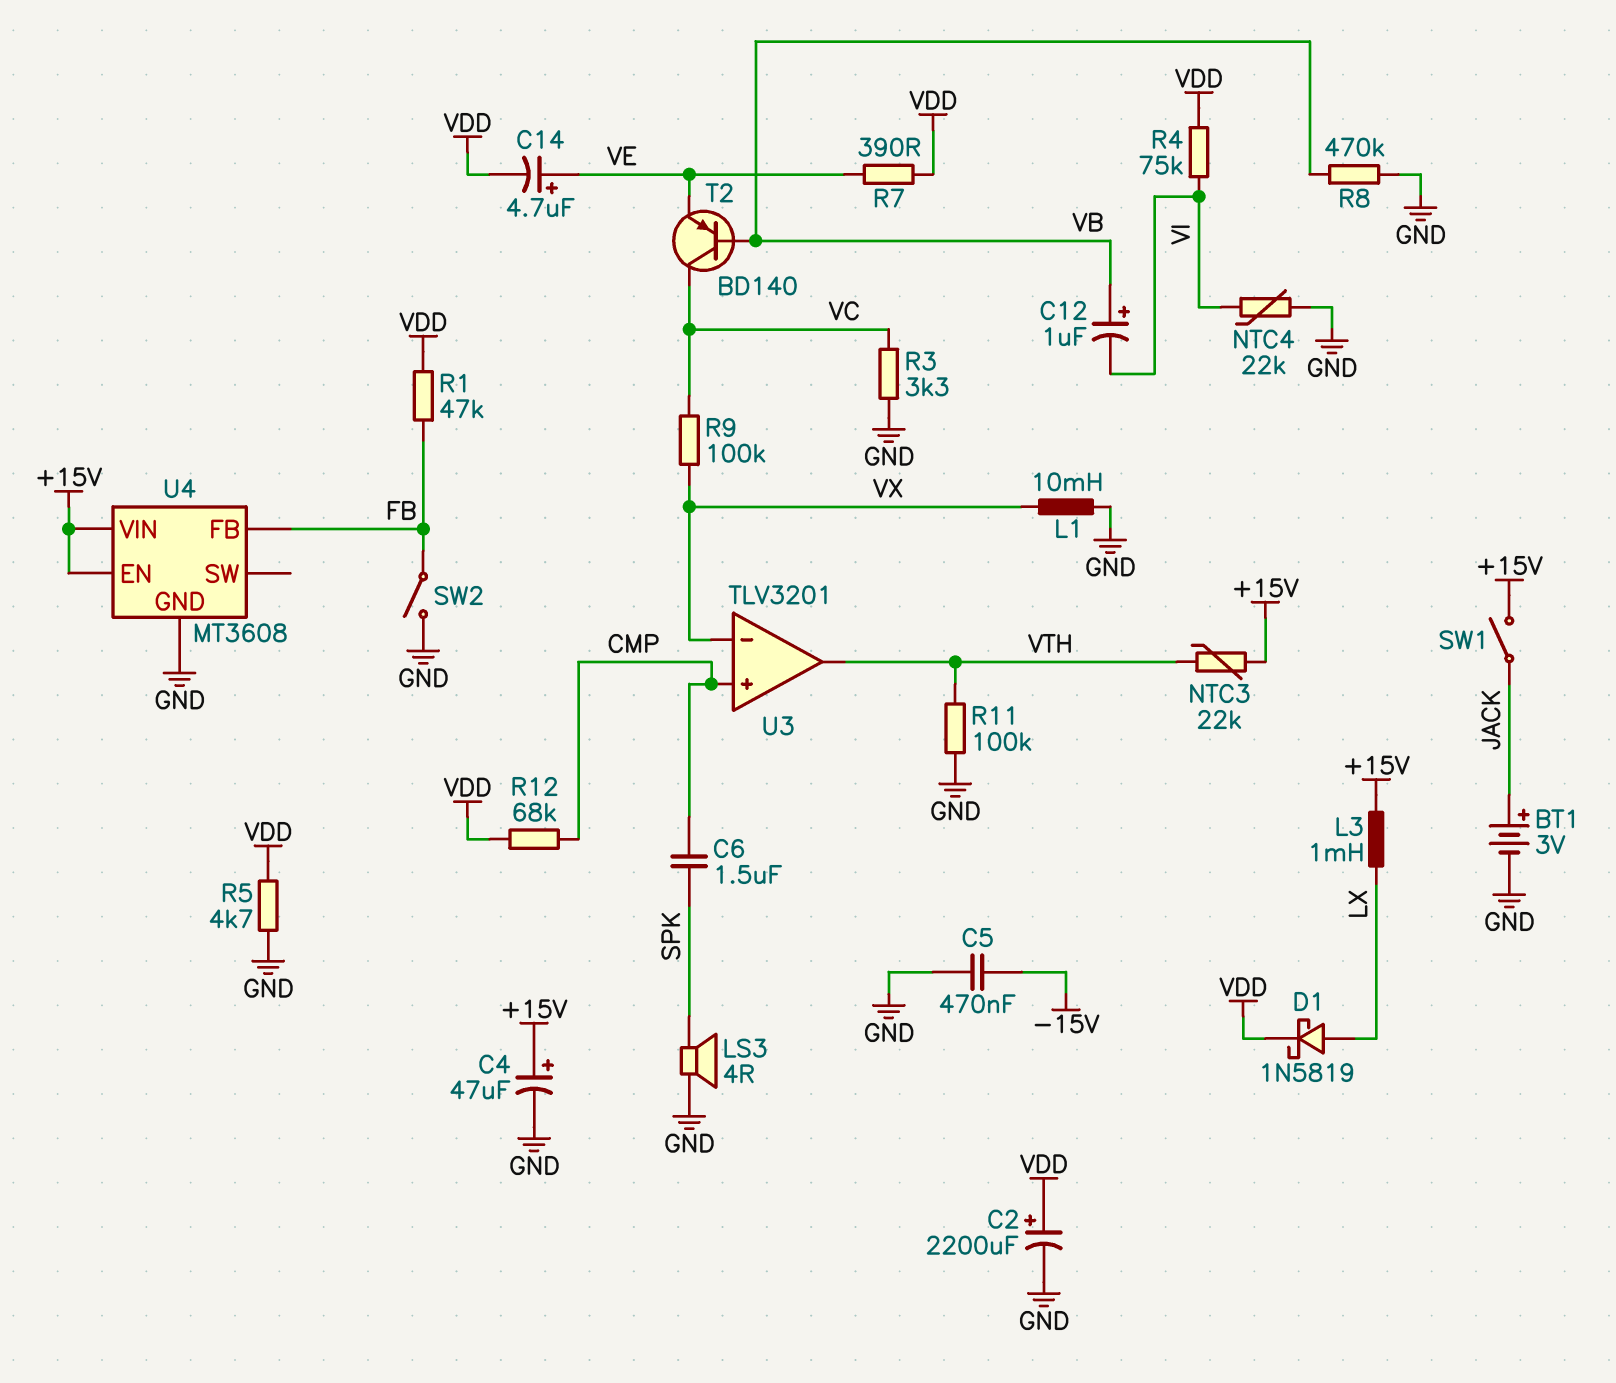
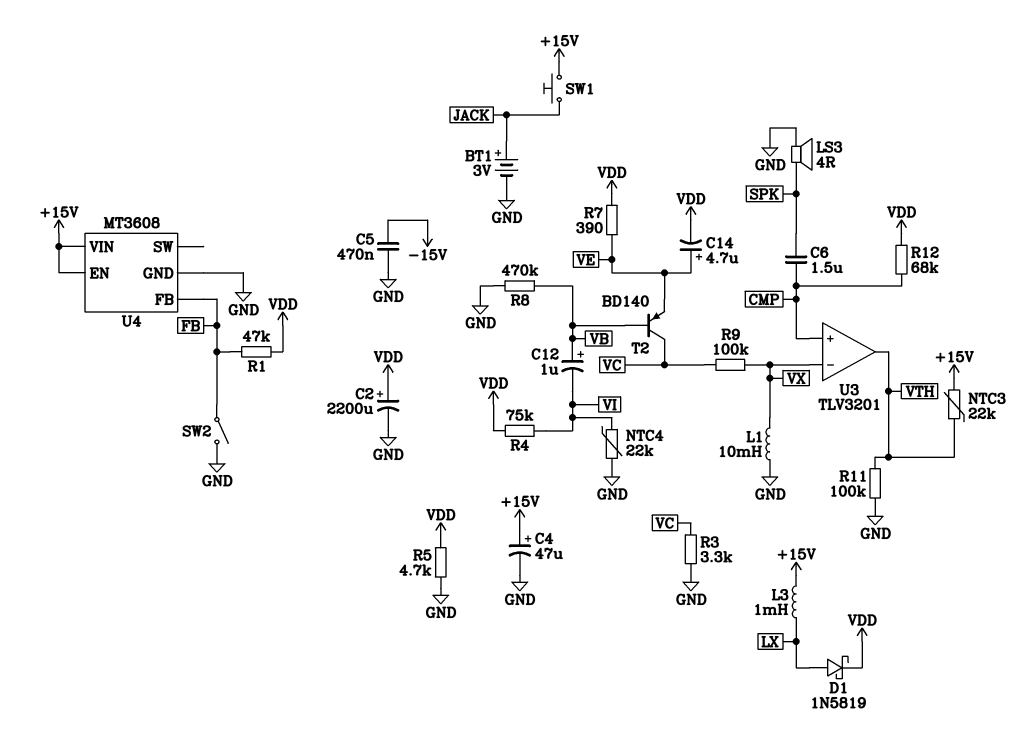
SW1: switch (+15V, JACK) -> button (+15V, JACK)

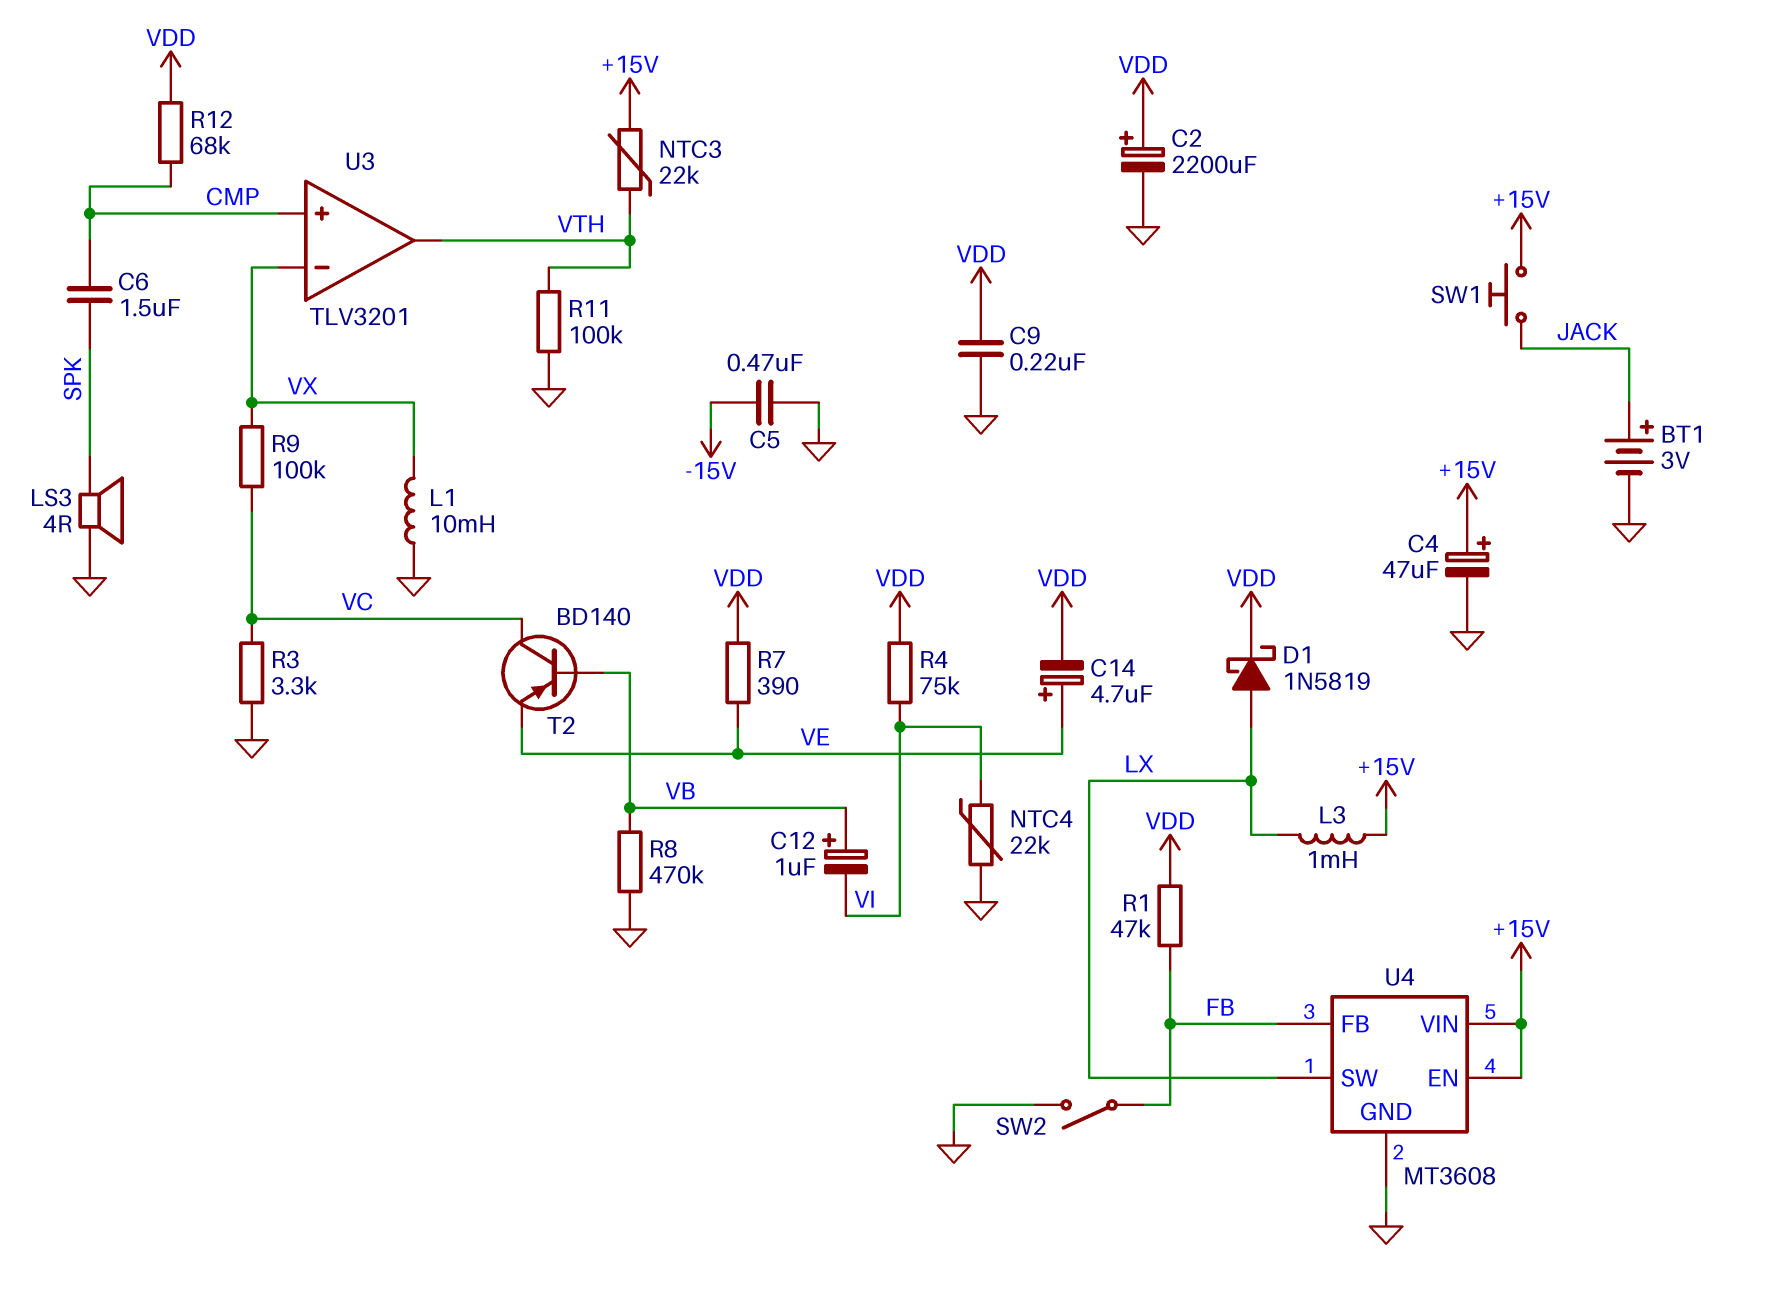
C9: none -> 220nF (GND, VDD)
R5: 4.7k (GND, VDD) -> none
U4 pin SW: none -> LX

